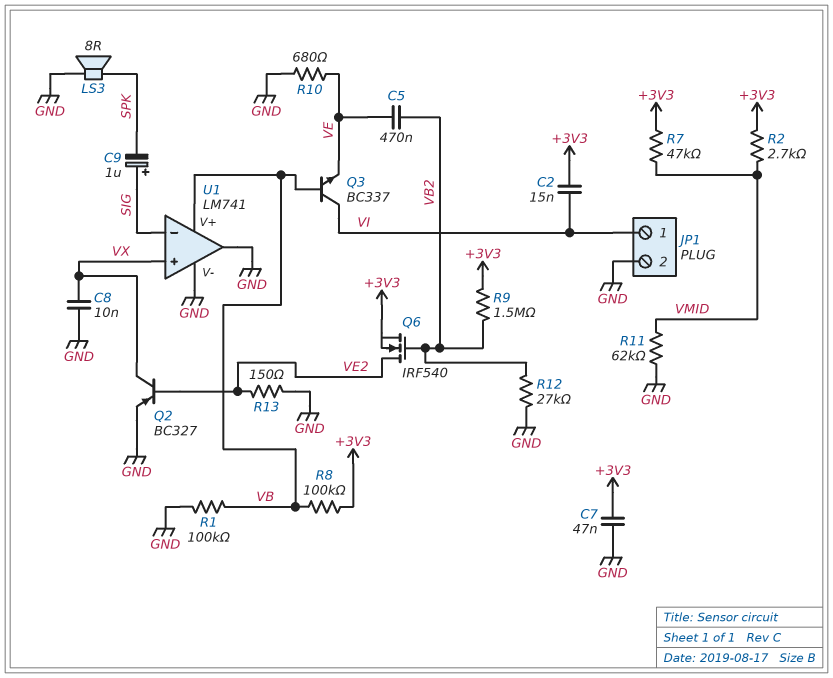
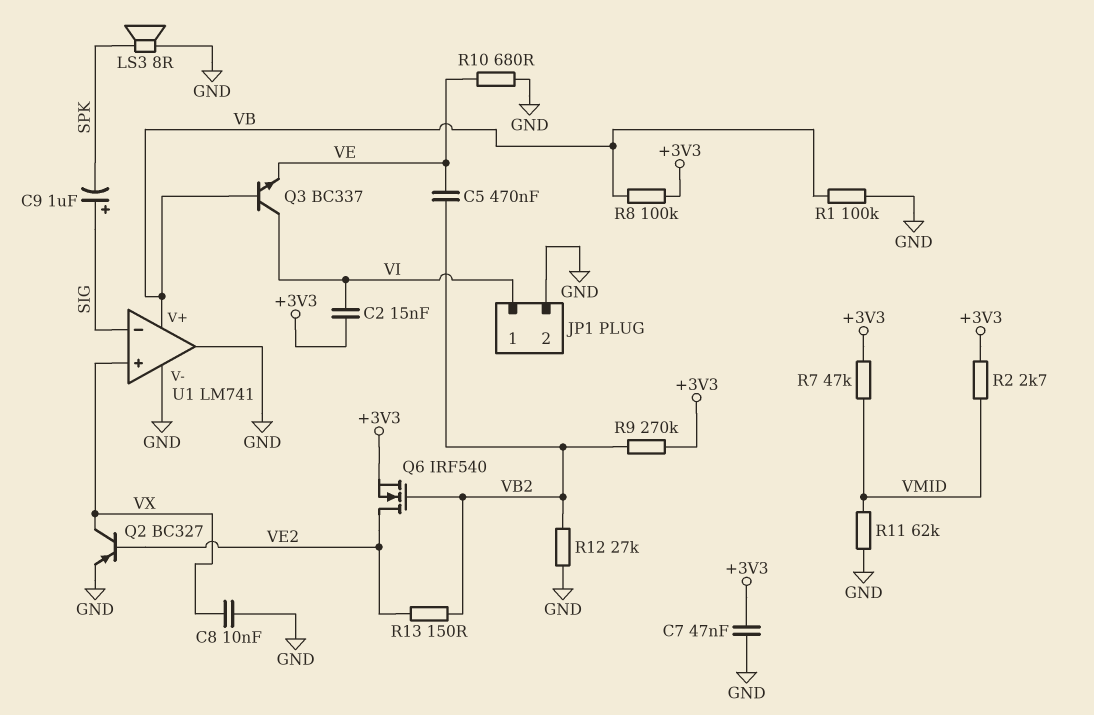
R9: 1.5M (+3V3, VB2) -> 270k (+3V3, VB2)
R13: 150 (GND, VE2) -> 150 (VB2, VE2)

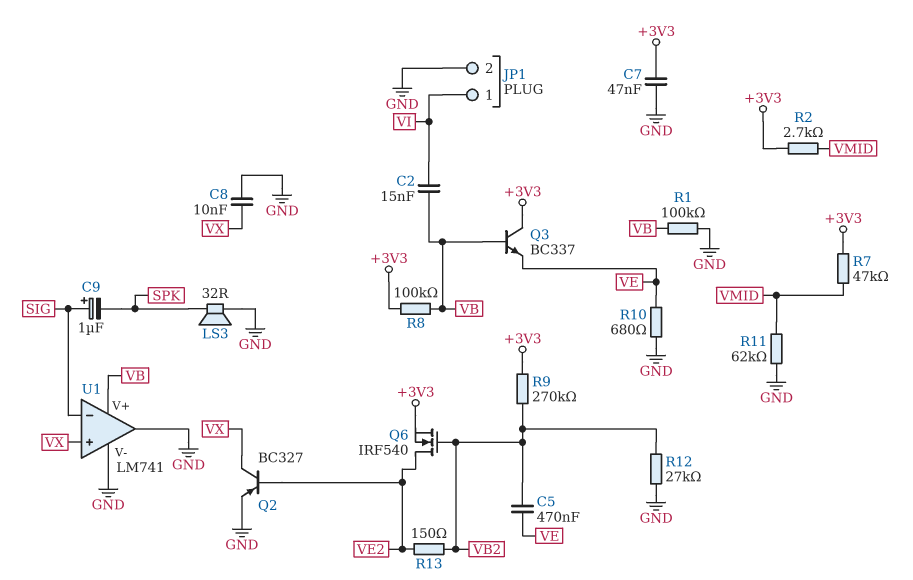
C2: 15nF (+3V3, VI) -> 15nF (VB, VI)
LS3: speaker 8R (GND, SPK) -> speaker 32R (GND, SPK)
Q3: NPN BC337 (B VB, C VI, E VE) -> NPN BC337 (B VB, C +3V3, E VE)

